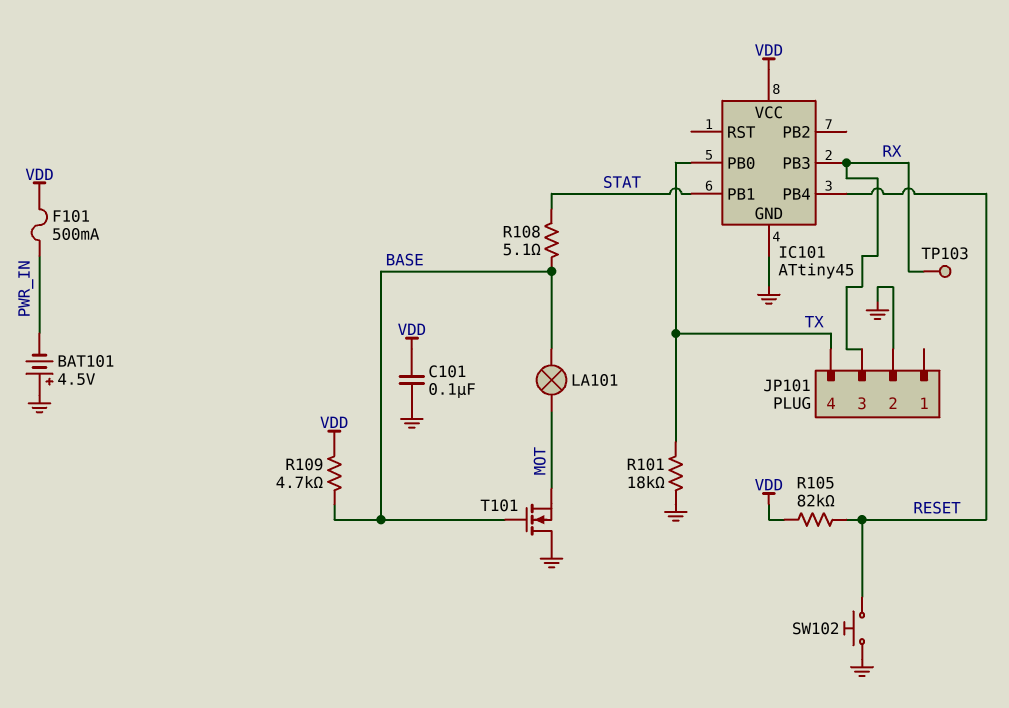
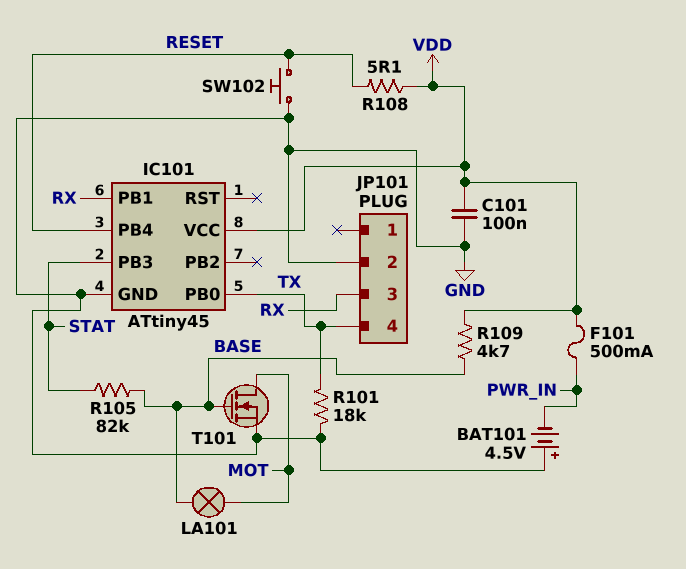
IC101 pin PB1: STAT -> RX
IC101 pin PB3: RX -> STAT
R105: 82k (RESET, VDD) -> 82k (BASE, STAT)
R108: 5.1 (BASE, STAT) -> 5.1 (RESET, VDD)
T101: NMOS (G BASE, D GND, S MOT) -> NMOS (G BASE, D MOT, S GND)
TP103: test point (RX) -> none

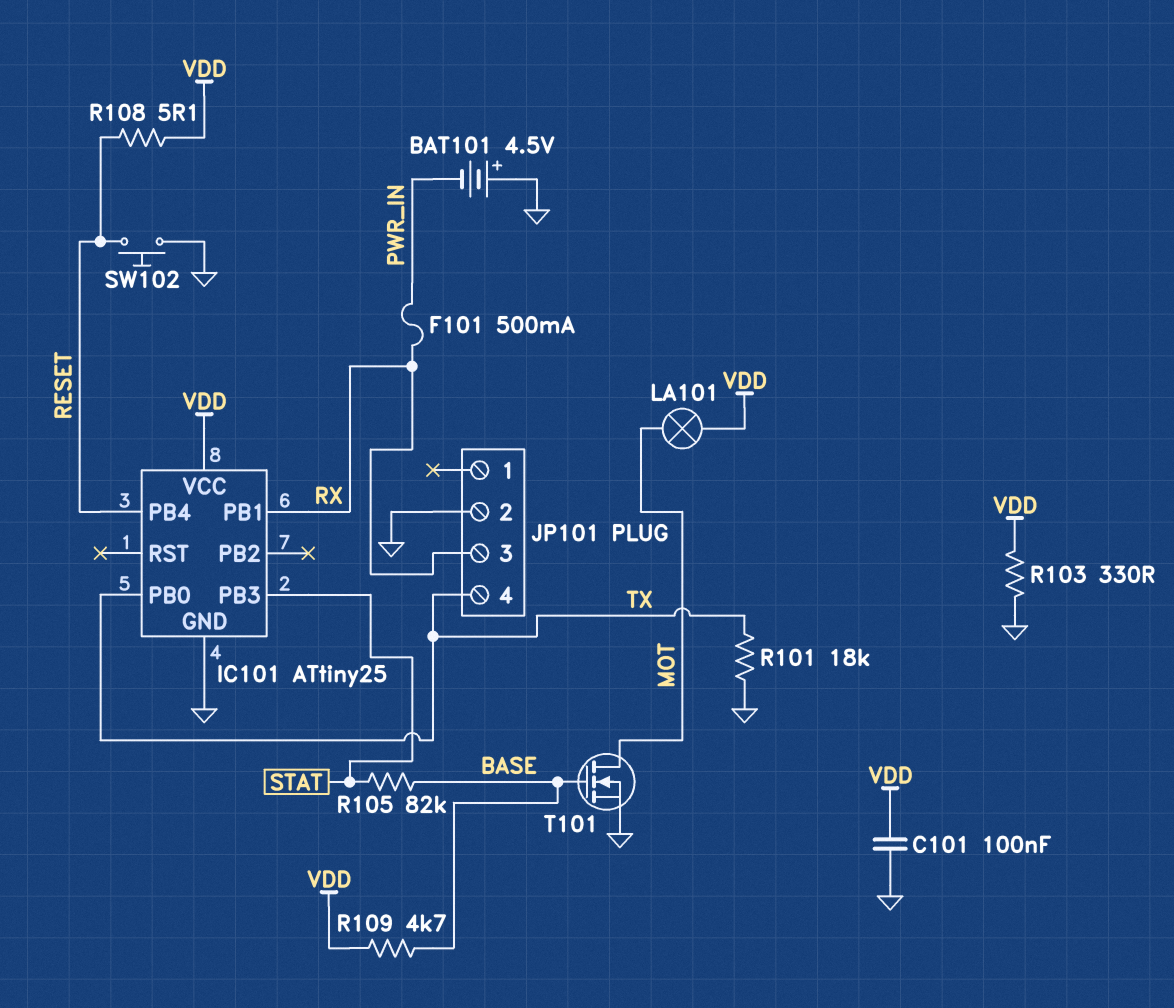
F101: 500mA (PWR_IN, VDD) -> 500mA (PWR_IN, RX)
IC101: ATtiny45 -> ATtiny25
LA101: lamp (BASE, MOT) -> lamp (MOT, VDD)
R103: none -> 330 (GND, VDD)

